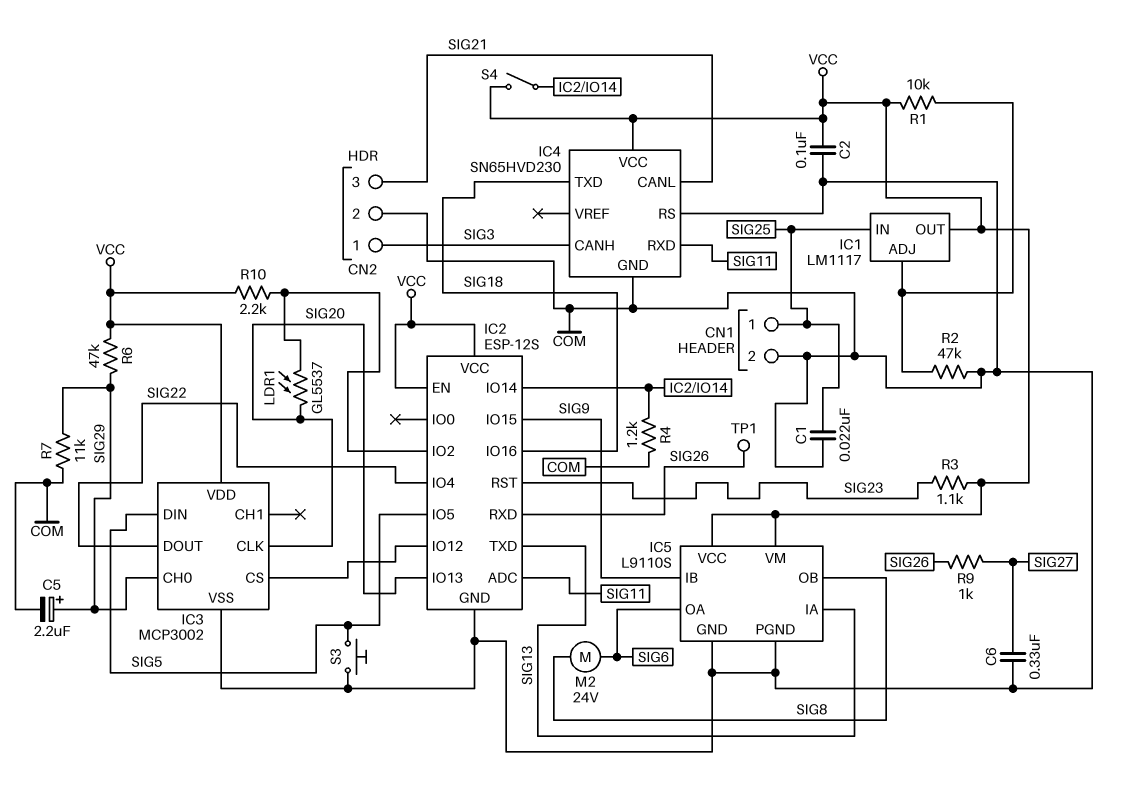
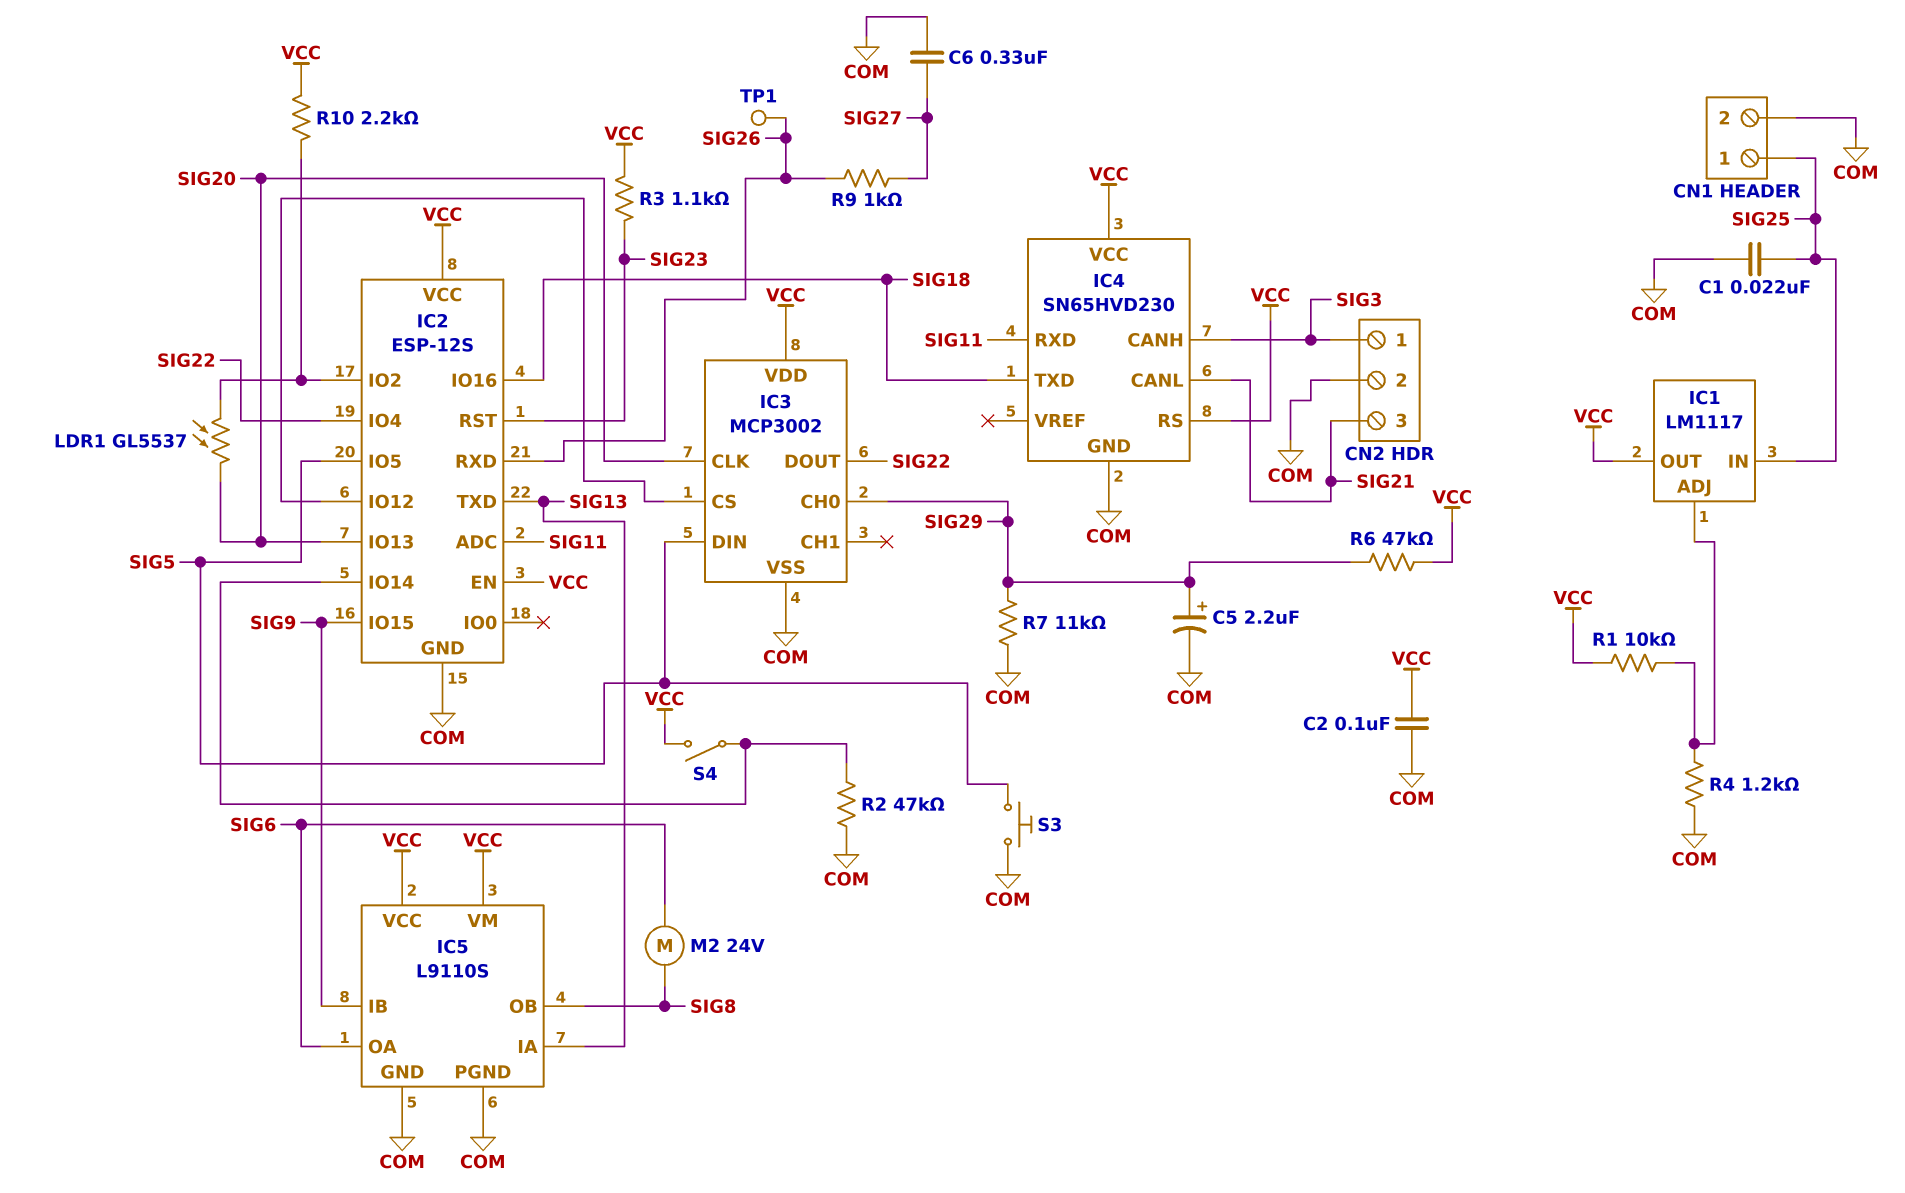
IC4 pin RS: COM -> VCC
R2: 47k (COM, IC1/ADJ) -> 47k (COM, IC2/IO14)
R4: 1.2k (COM, IC2/IO14) -> 1.2k (COM, IC1/ADJ)

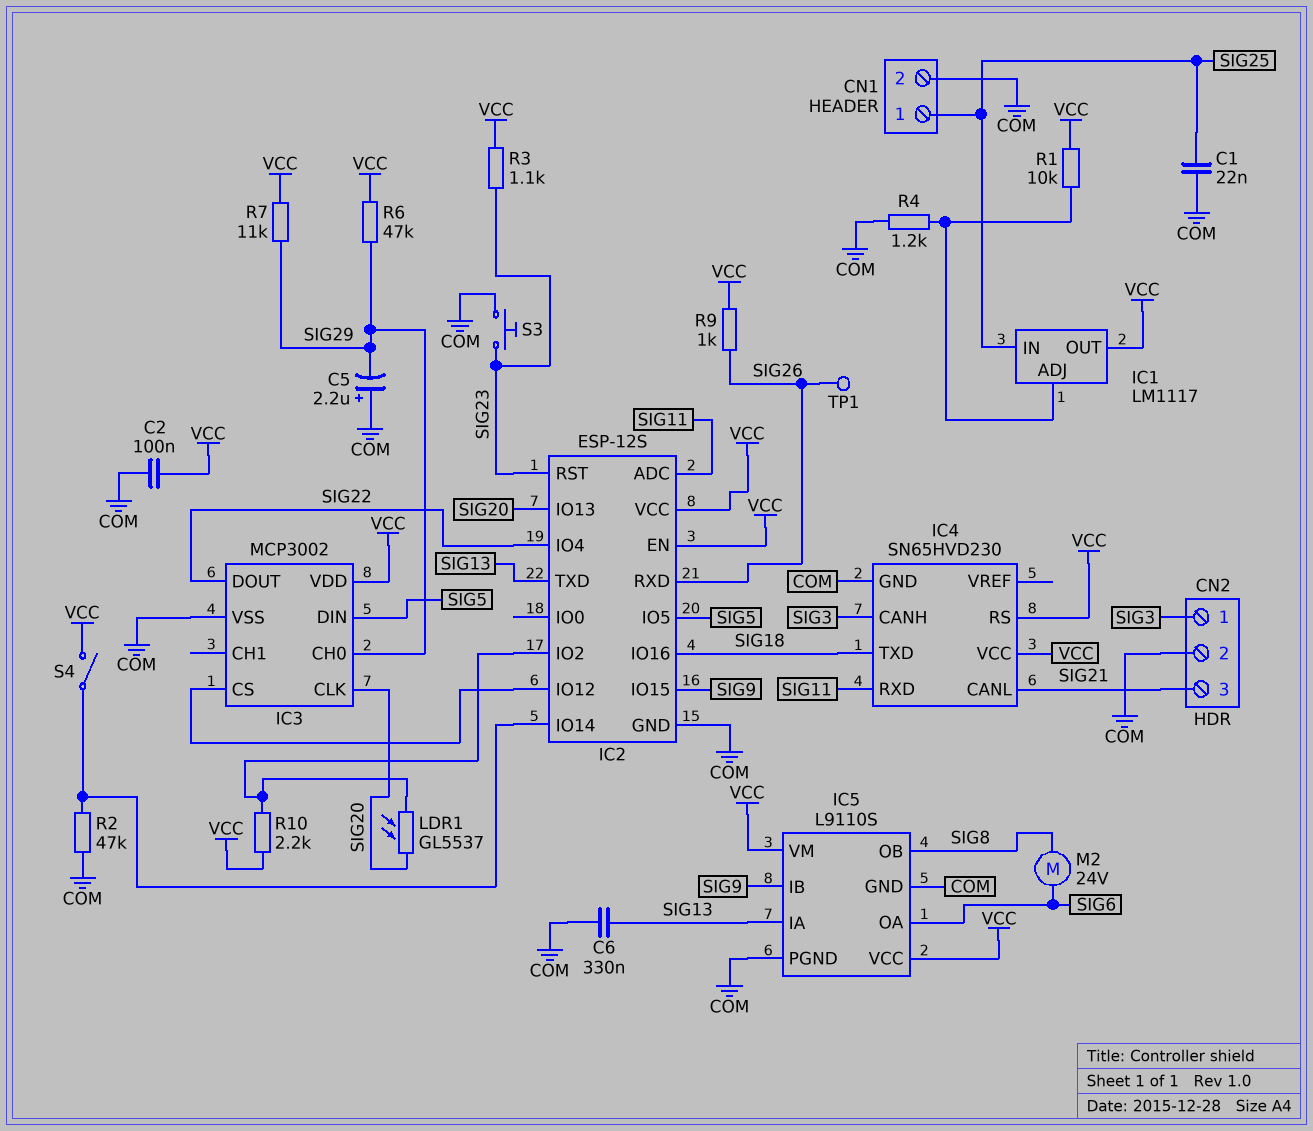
C5: 2.2uF (plus SIG29, minus COM) -> 2.2uF (plus COM, minus SIG29)
C6: 330nF (COM, SIG27) -> 330nF (COM, SIG13)
R7: 11k (COM, SIG29) -> 11k (SIG29, VCC)
R9: 1k (SIG26, SIG27) -> 1k (SIG26, VCC)
S3: button (COM, SIG5) -> button (COM, SIG23)

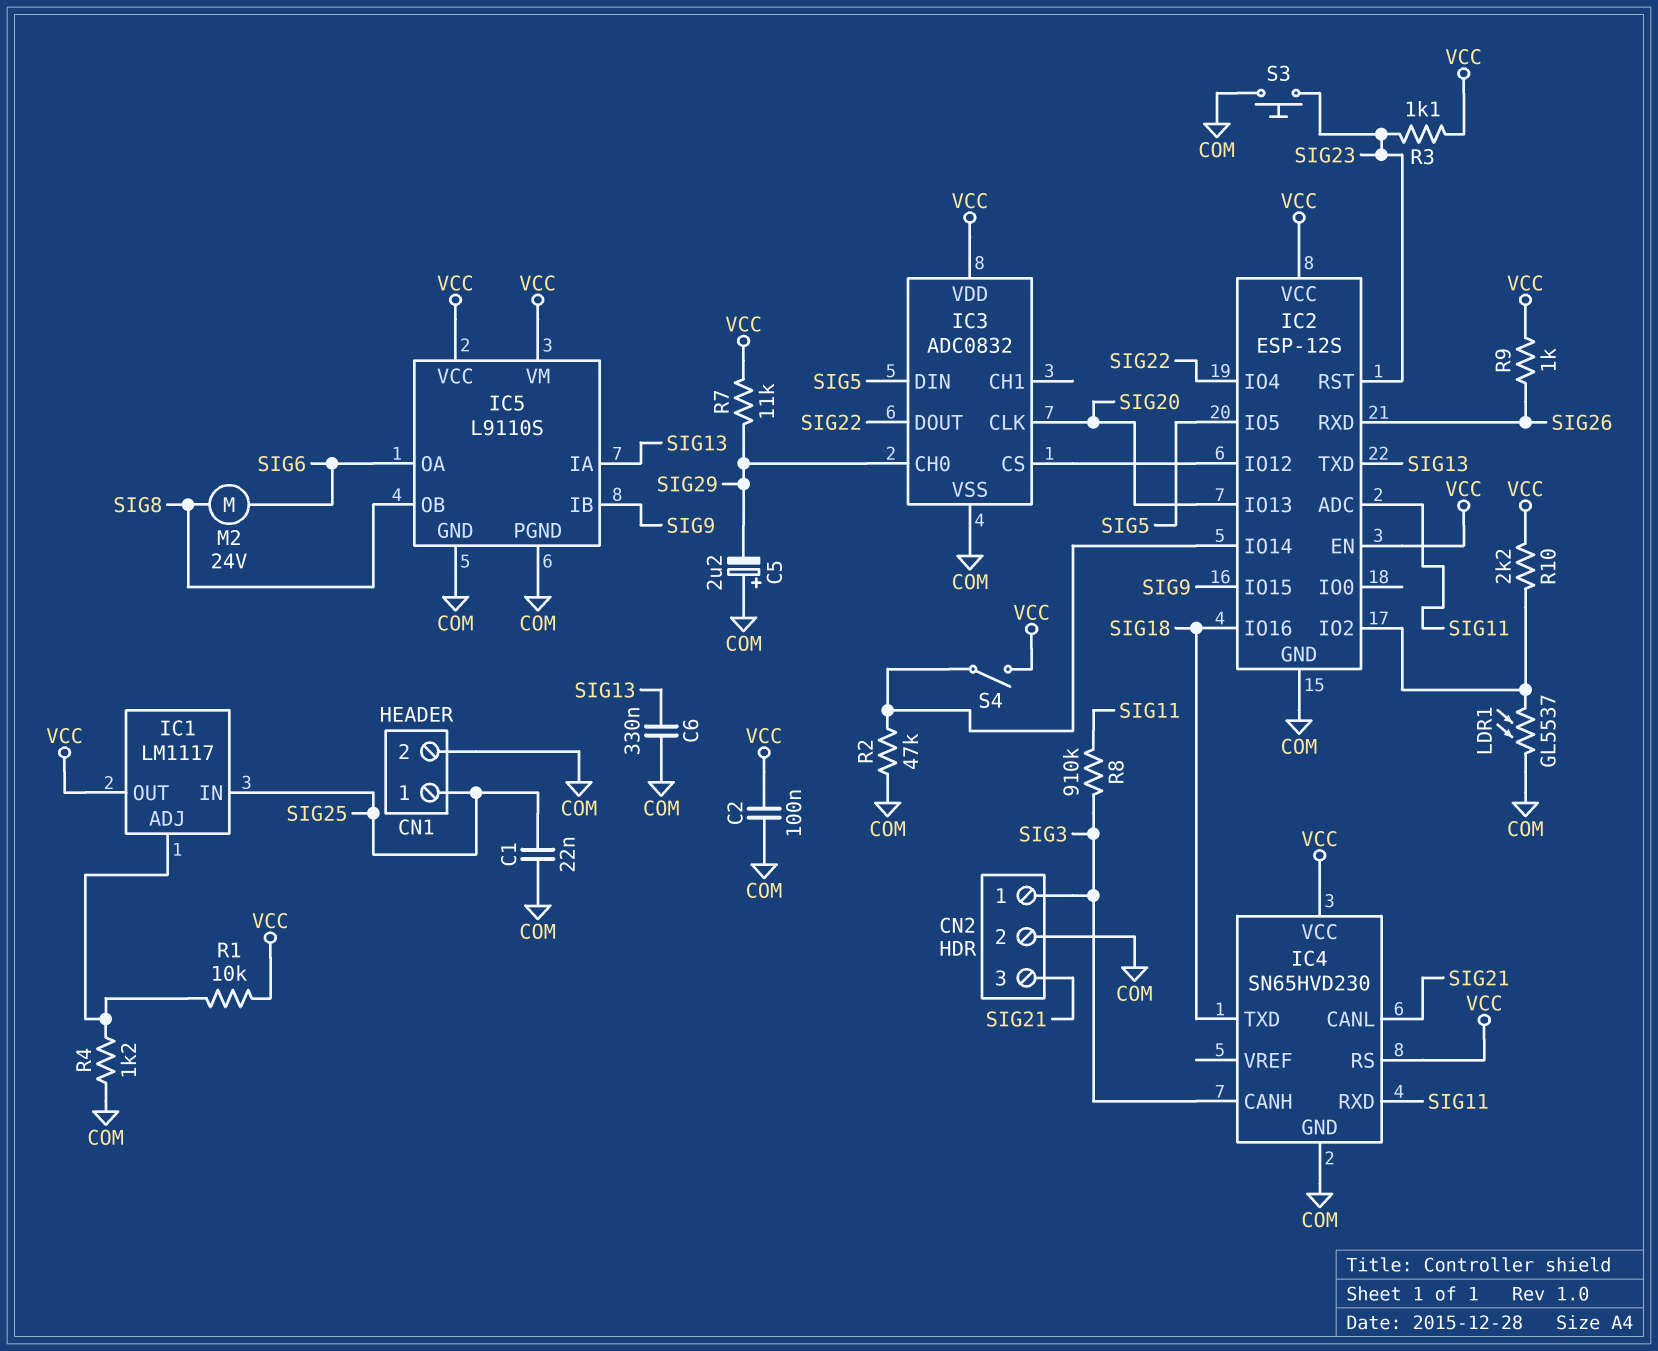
IC3: MCP3002 -> ADC0832
LDR1: GL5537 (IC2/IO2, SIG20) -> GL5537 (COM, IC2/IO2)
R6: 47k (SIG29, VCC) -> none
R8: none -> 910k (SIG3, SIG11)
TP1: test point (SIG26) -> none

